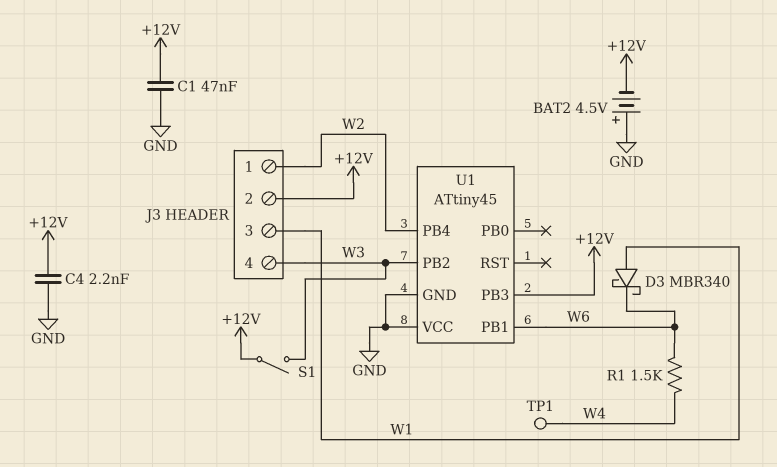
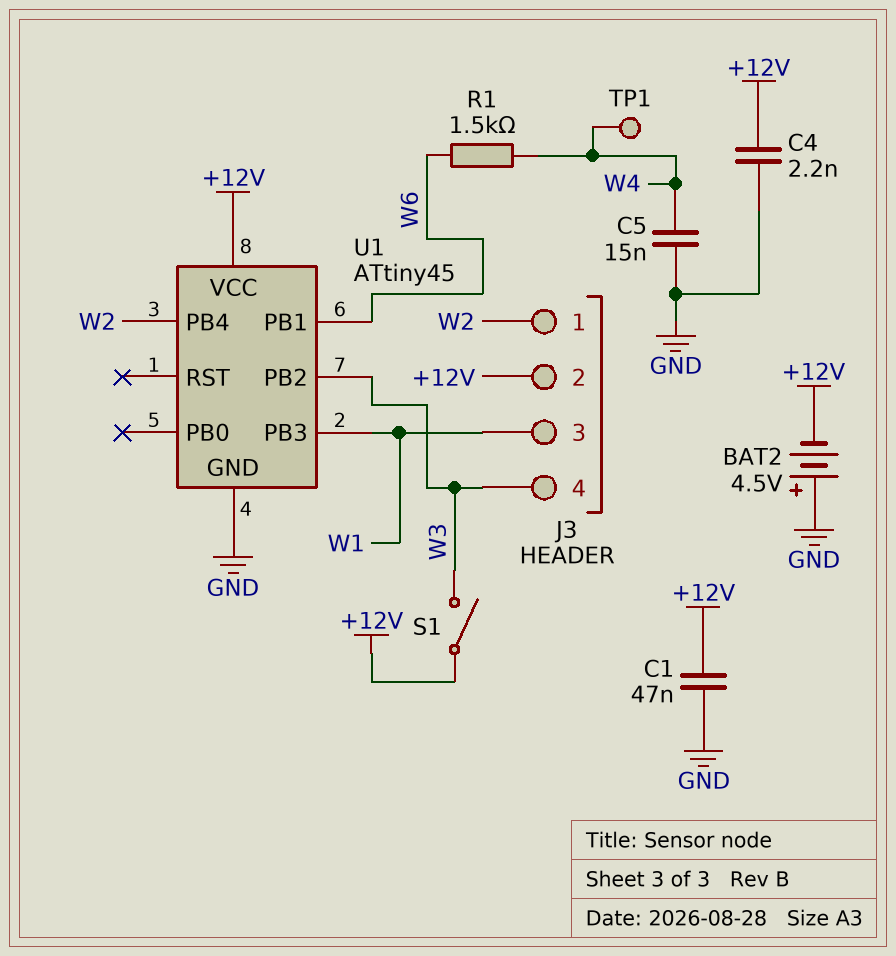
C5: none -> 15nF (GND, W4)
D3: schottky MBR340 (A W1, K W6) -> none
U1 pin PB3: +12V -> W1
U1 pin VCC: GND -> +12V

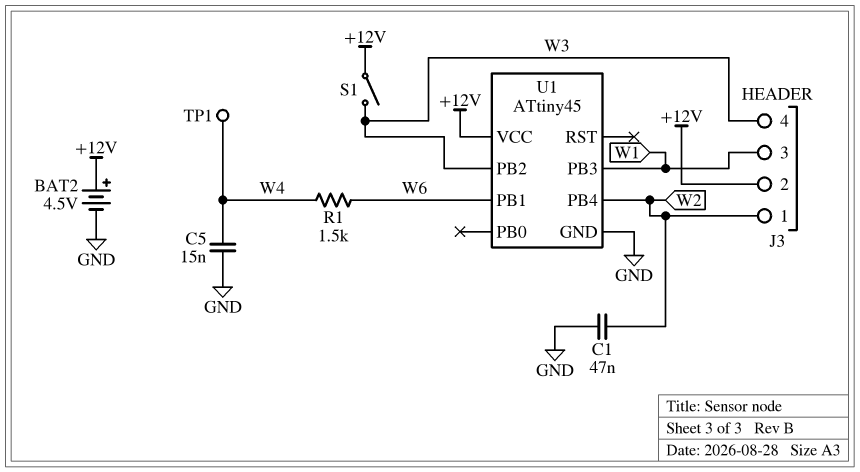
BAT2: 4.5V (plus GND, minus +12V) -> 4.5V (plus +12V, minus GND)
C1: 47nF (+12V, GND) -> 47nF (GND, W2)
C4: 2.2nF (+12V, GND) -> none

